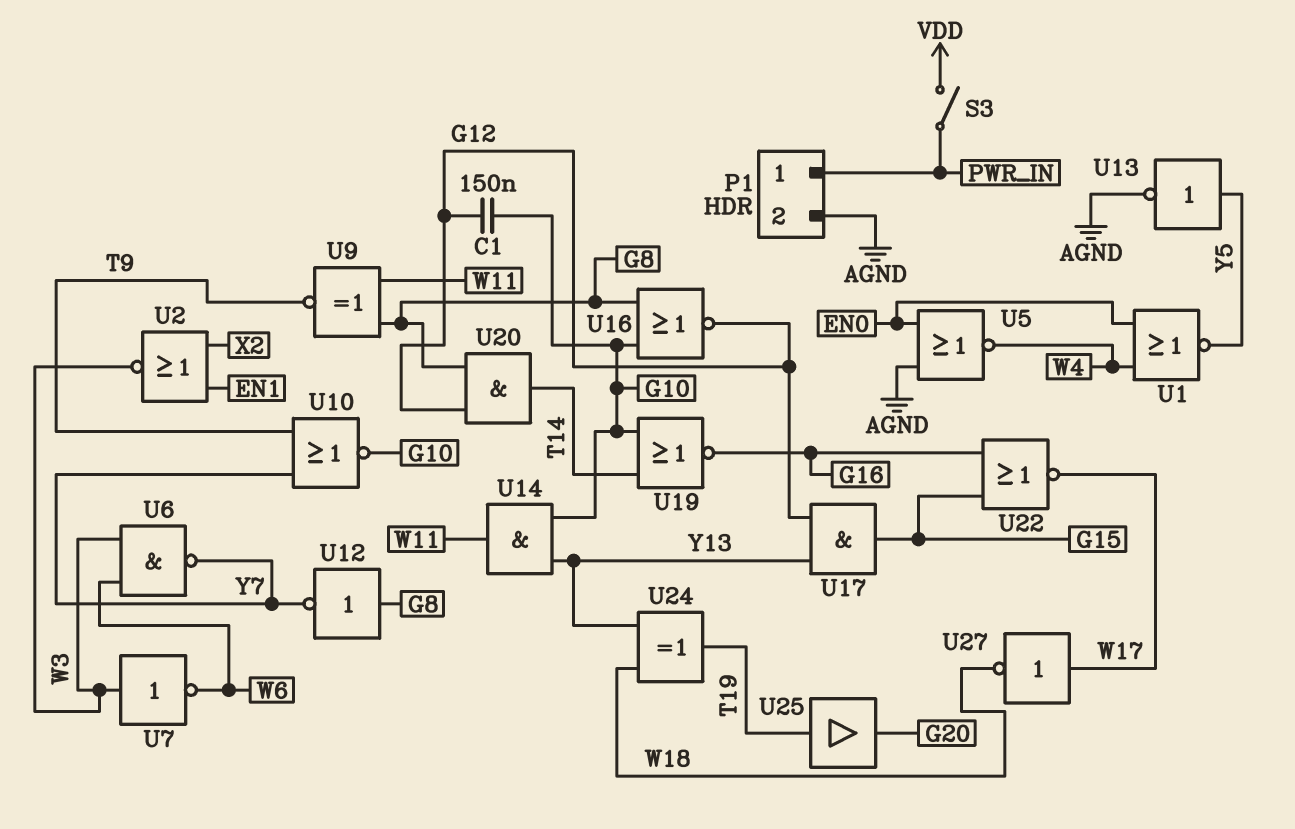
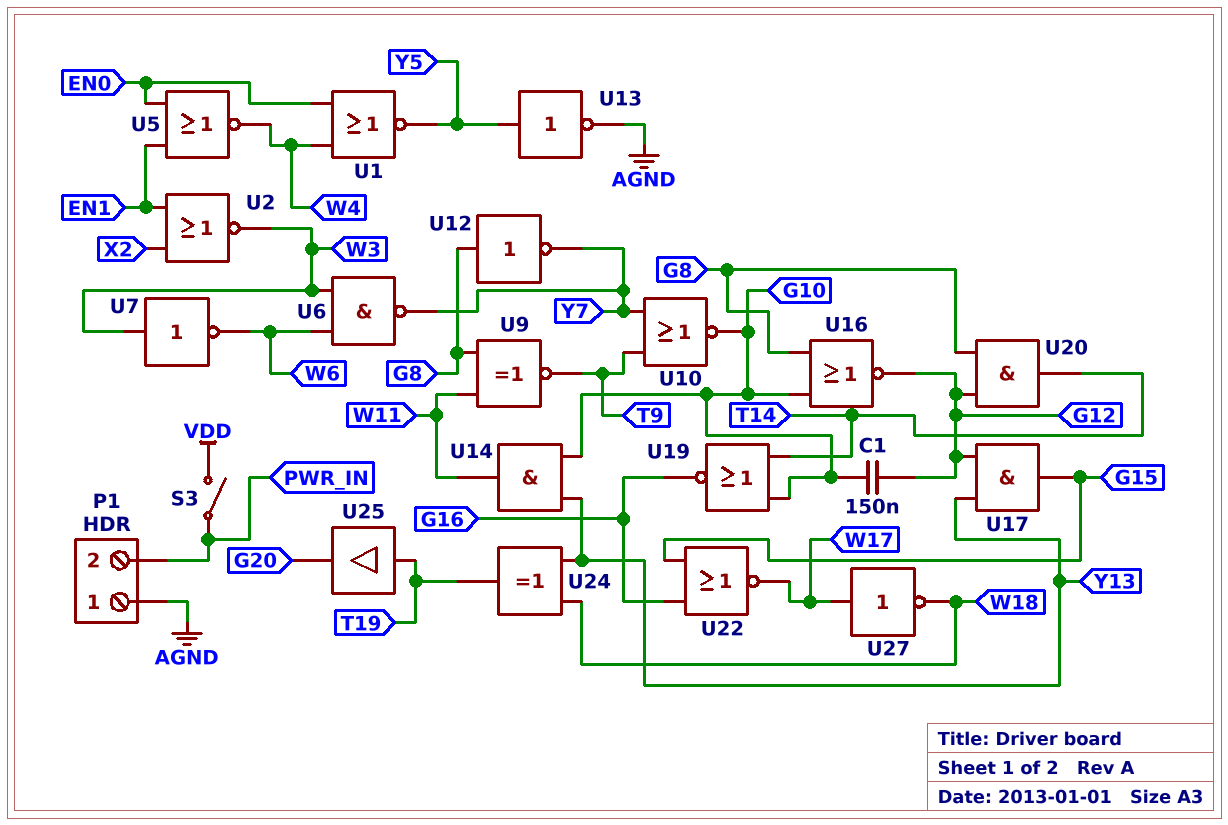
P1 pin 1: PWR_IN -> AGND
P1 pin 2: AGND -> PWR_IN
U5: NOR (in AGND, in EN0, out W4) -> NOR (in EN0, in EN1, out W4)

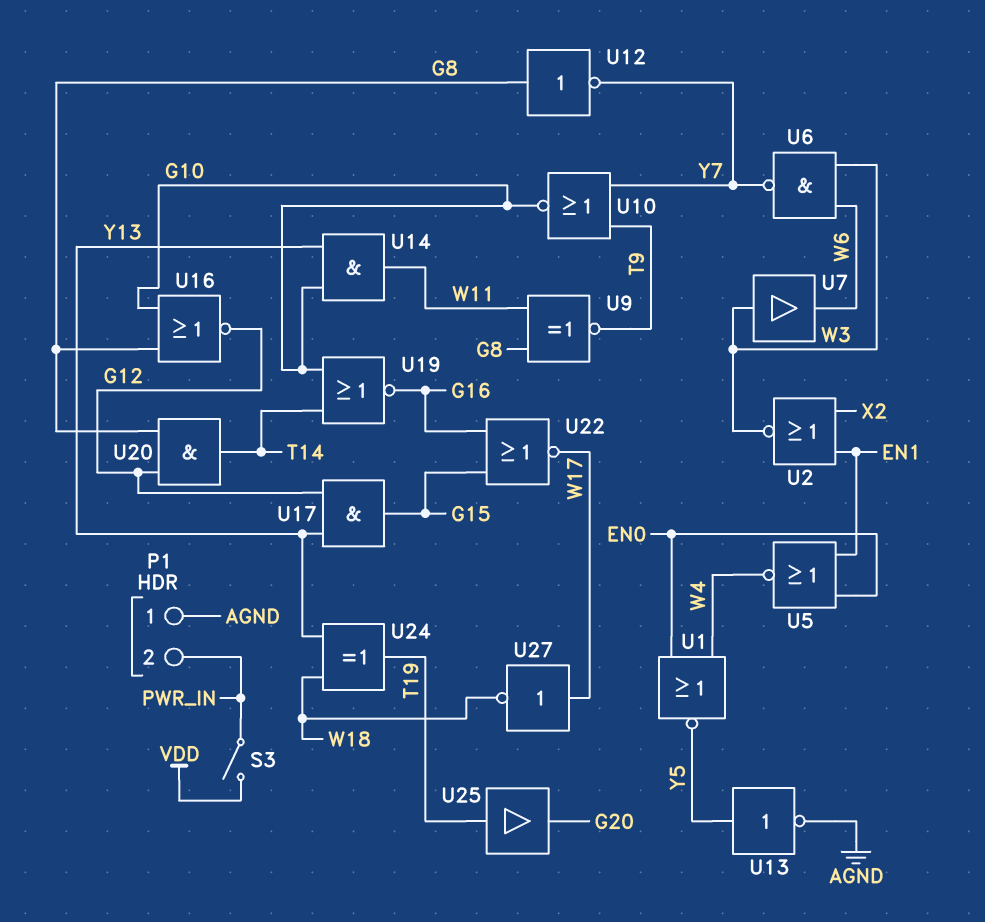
C1: 150nF (G10, G12) -> none
U7: NOT (in W3, out W6) -> buffer (in W3, out W6)

